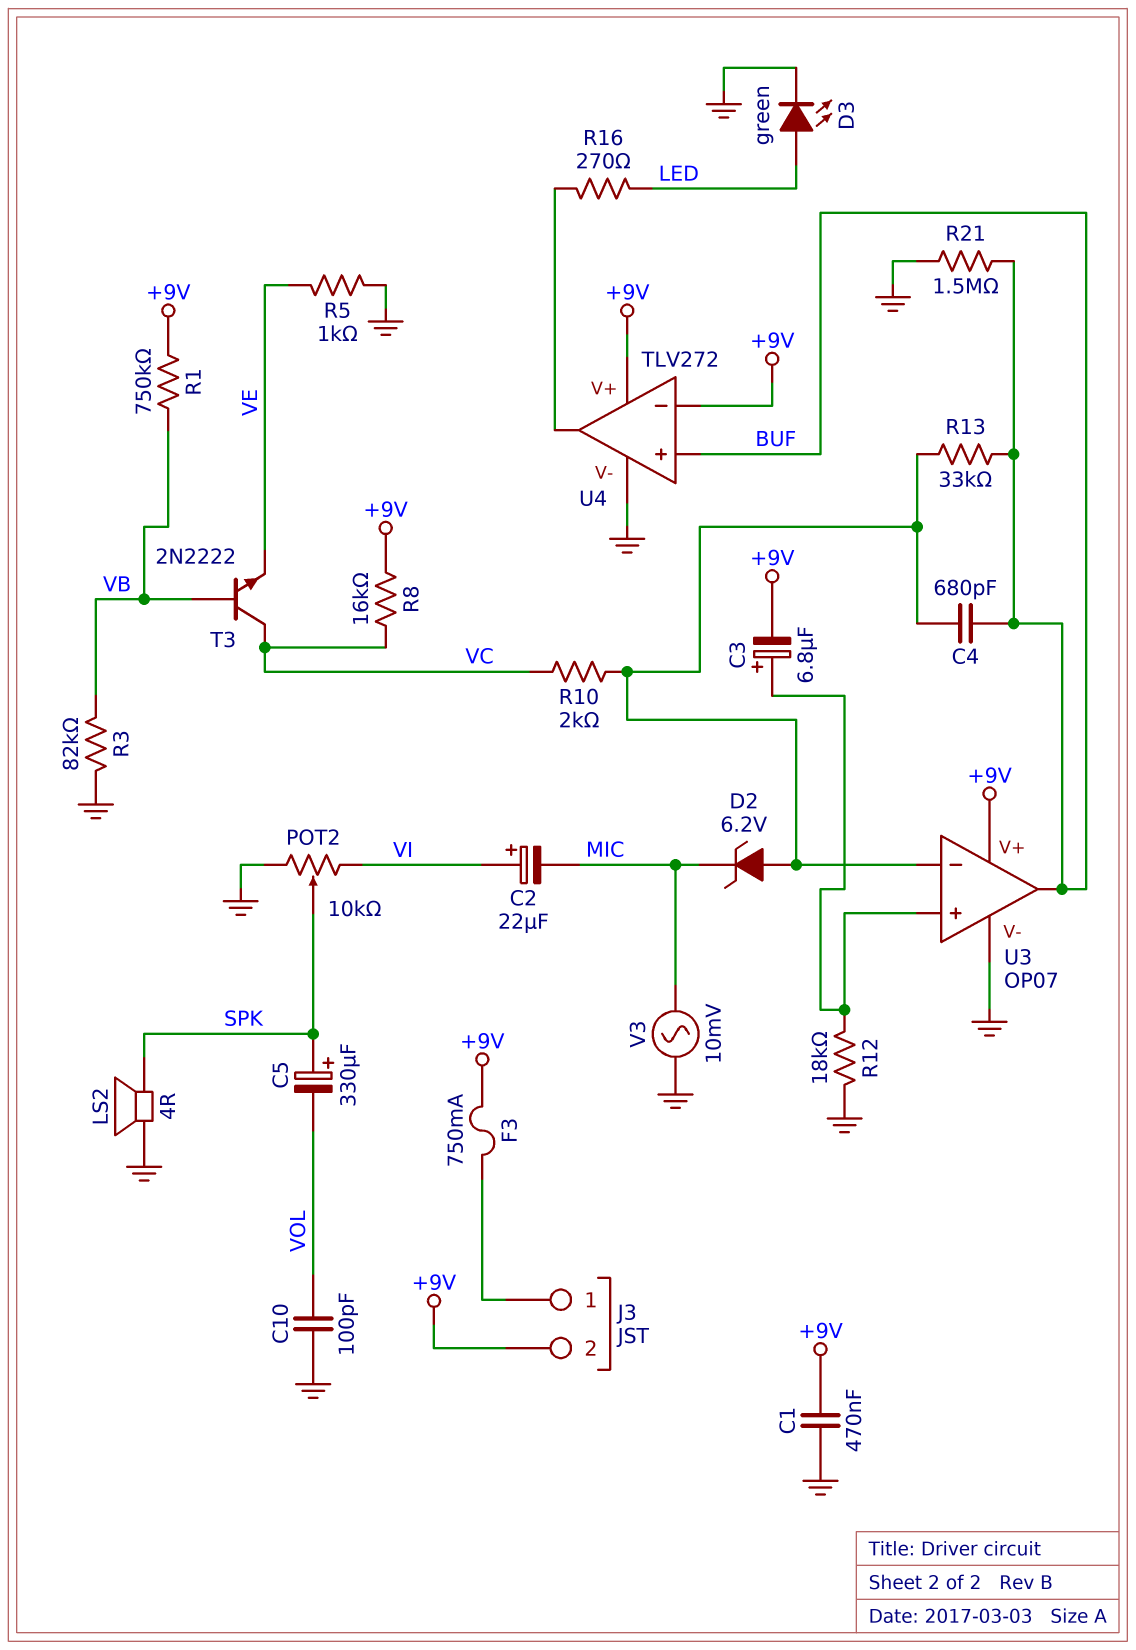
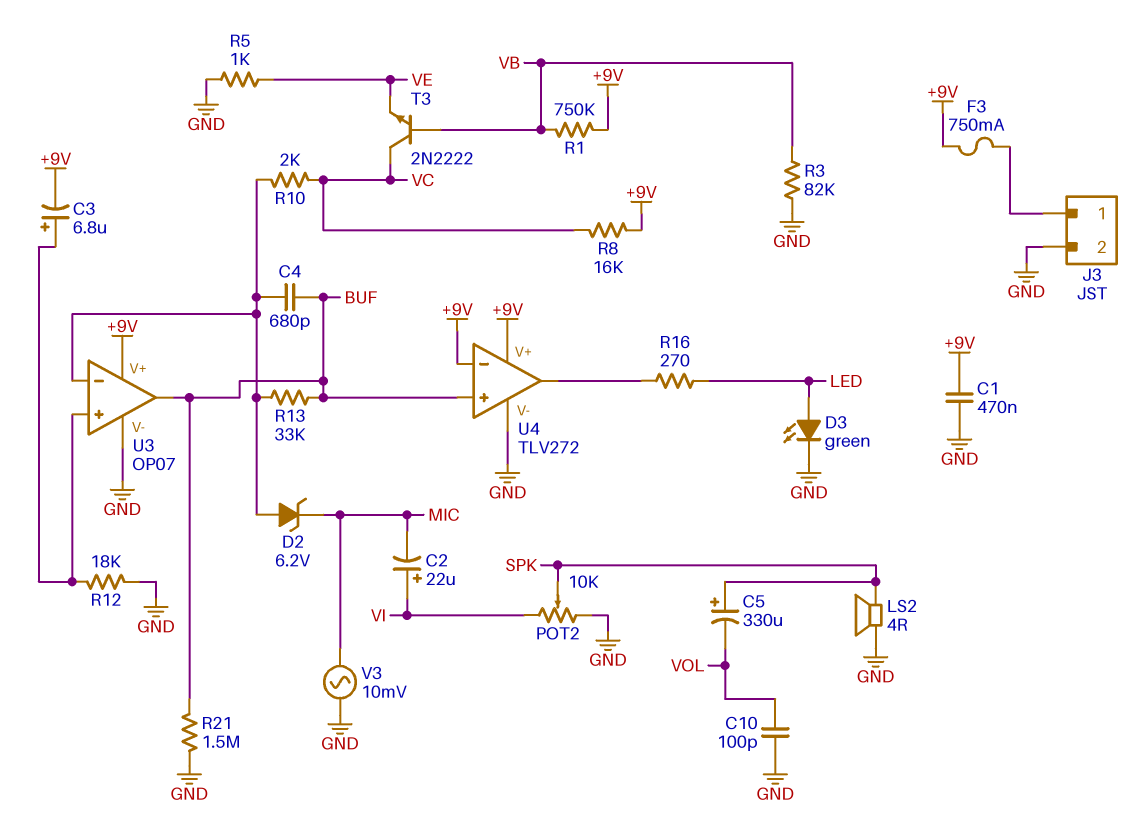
J3 pin 2: +9V -> GND

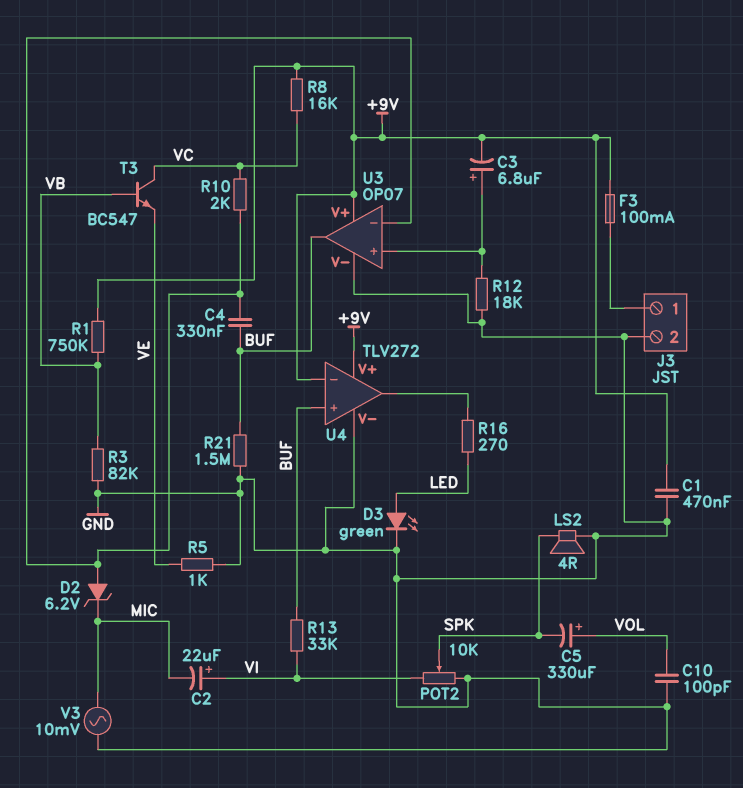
C4: 680pF (BUF, U3/in-) -> 330nF (BUF, U3/in-)
C5: 330uF (plus SPK, minus VOL) -> 330uF (plus VOL, minus SPK)
F3: 750mA (+9V, J3/1) -> 100mA (+9V, J3/1)
R13: 33k (BUF, U3/in-) -> 33k (BUF, VI)
T3: NPN 2N2222 (B VB, C VC, E VE) -> NPN BC547 (B VB, C VC, E VE)

